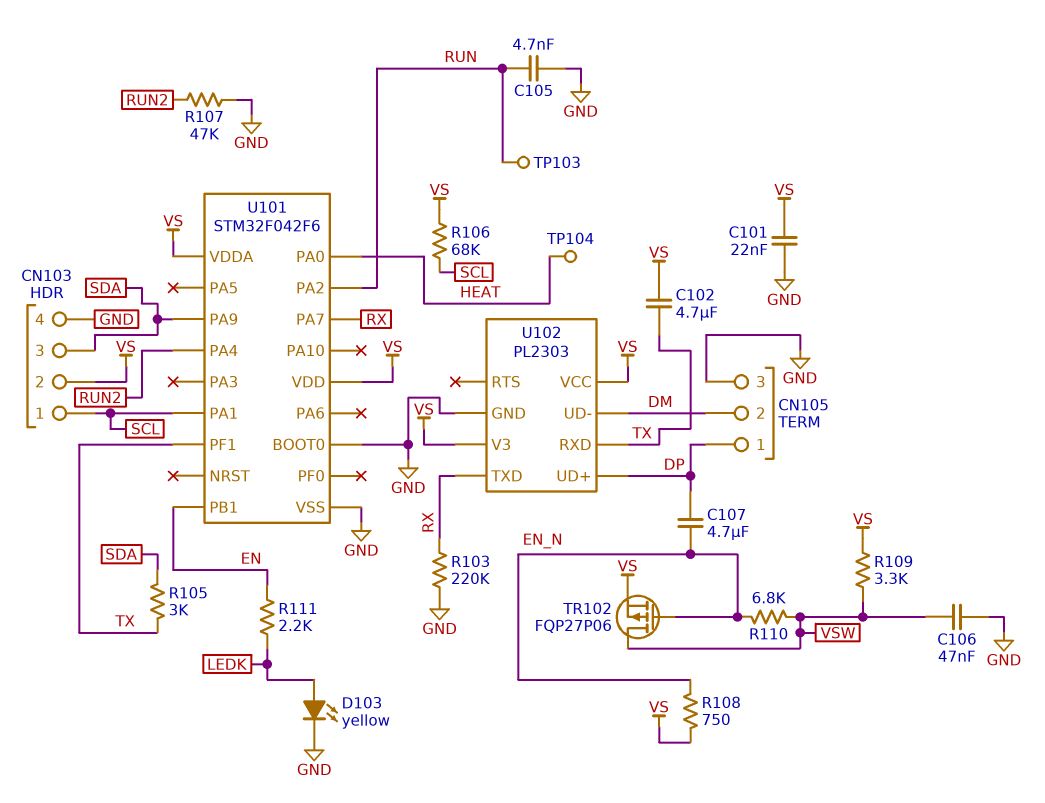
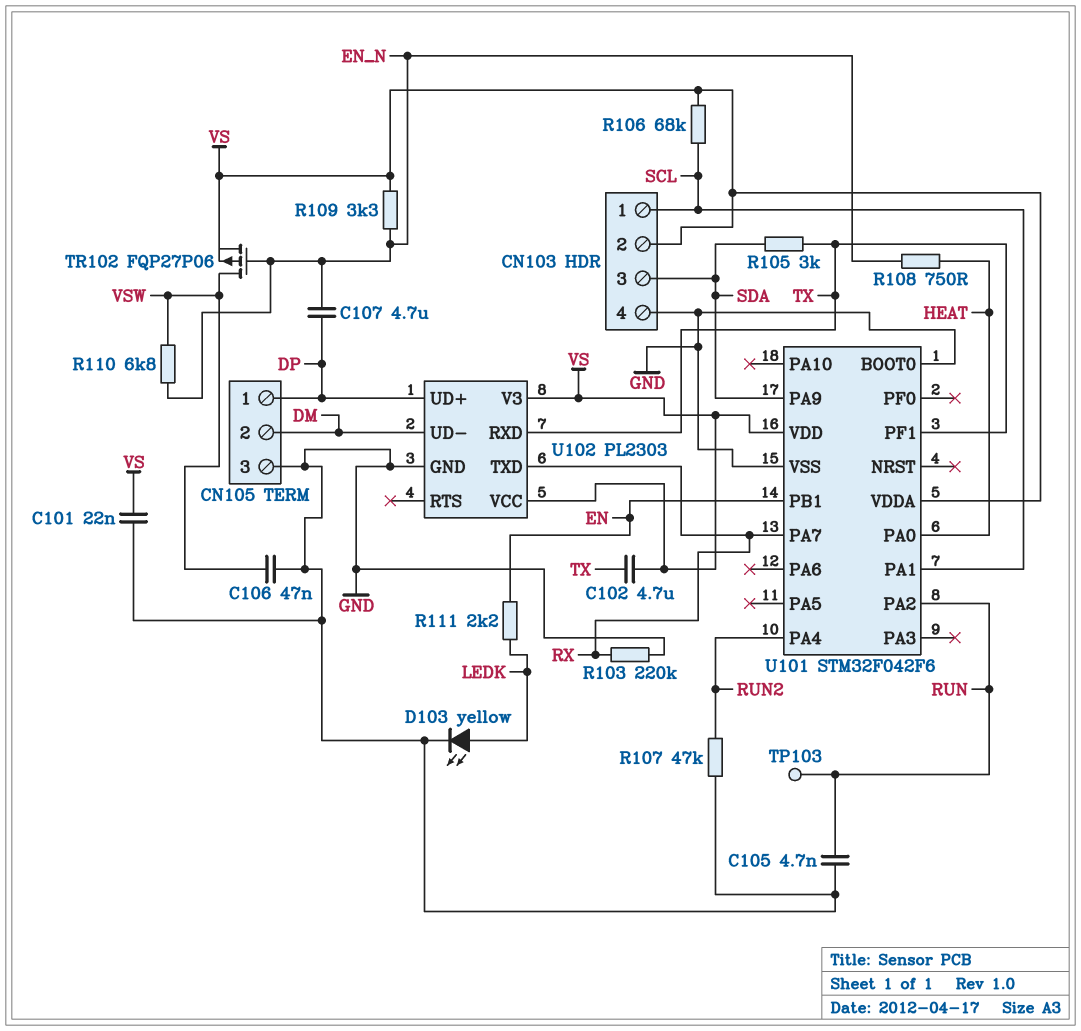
R108: 750 (EN_N, VS) -> 750 (EN_N, HEAT)
R109: 3.3k (VS, VSW) -> 3.3k (EN_N, VS)
TP104: test point (HEAT) -> none

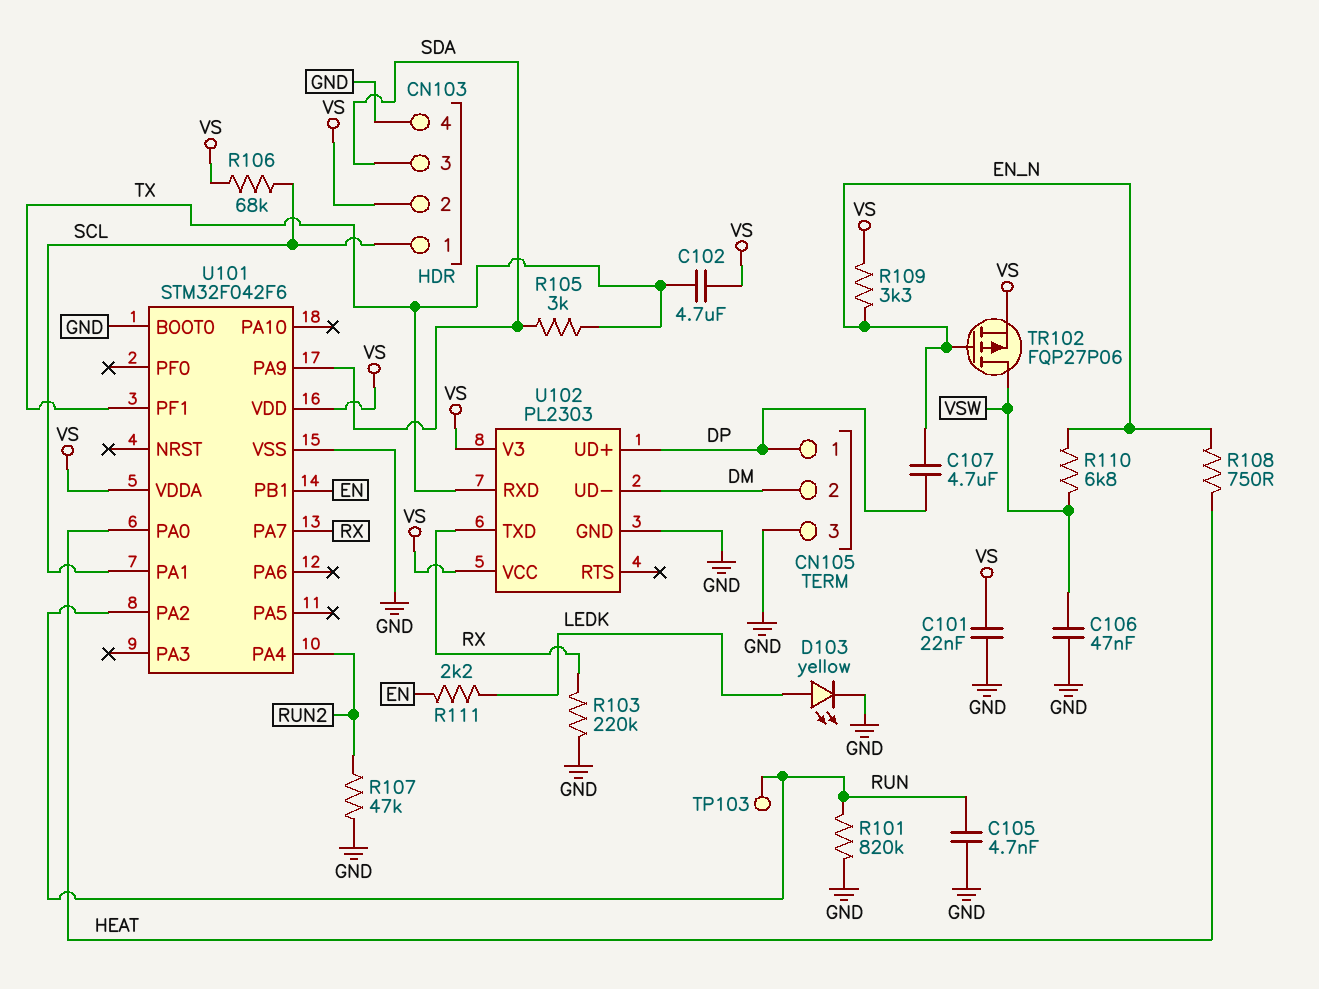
R101: none -> 820k (GND, RUN)

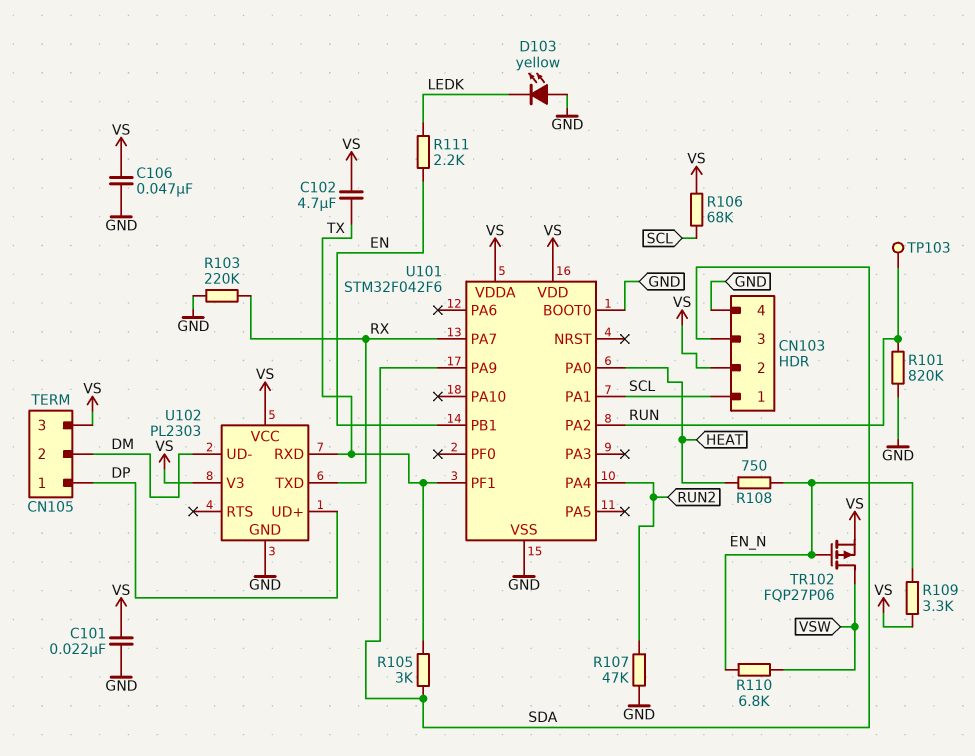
C105: 4.7nF (GND, RUN) -> none
C106: 47nF (GND, VSW) -> 47nF (GND, VS)
C107: 4.7uF (DP, EN_N) -> none
CN105 pin 3: GND -> VS
D103: LED yellow (A LEDK, K GND) -> LED yellow (A GND, K LEDK)

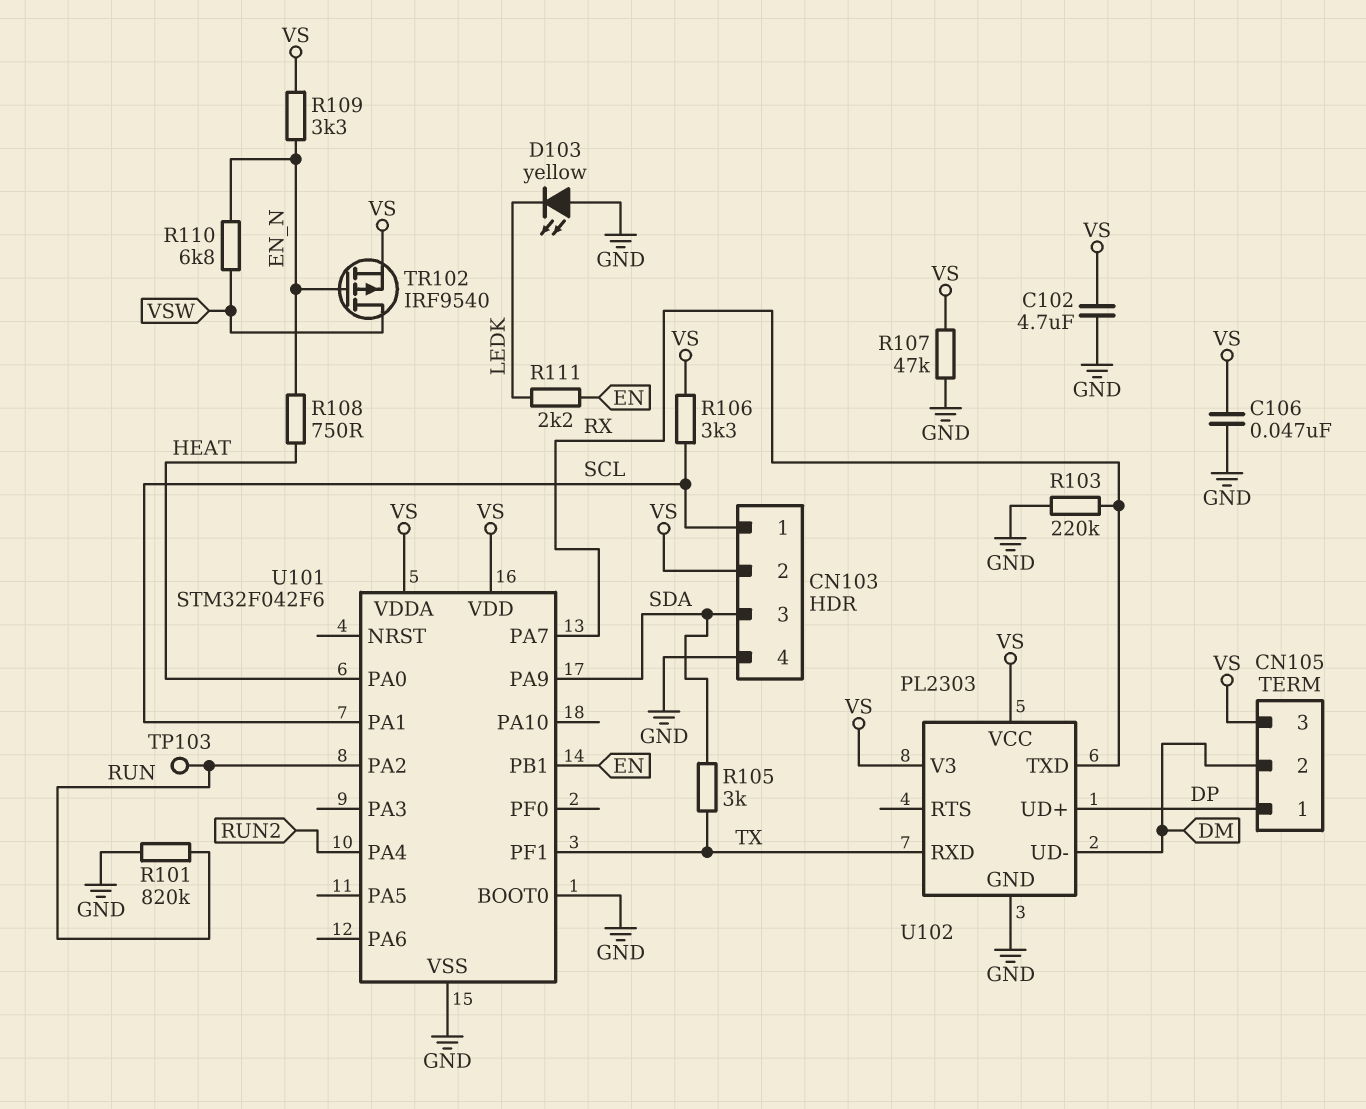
C101: 22nF (GND, VS) -> none
C102: 4.7uF (TX, VS) -> 4.7uF (GND, VS)
R106: 68k (SCL, VS) -> 3.3k (SCL, VS)
R107: 47k (GND, RUN2) -> 47k (GND, VS)
TR102: PMOS FQP27P06 (G EN_N, D VSW, S VS) -> PMOS IRF9540 (G EN_N, D VSW, S VS)

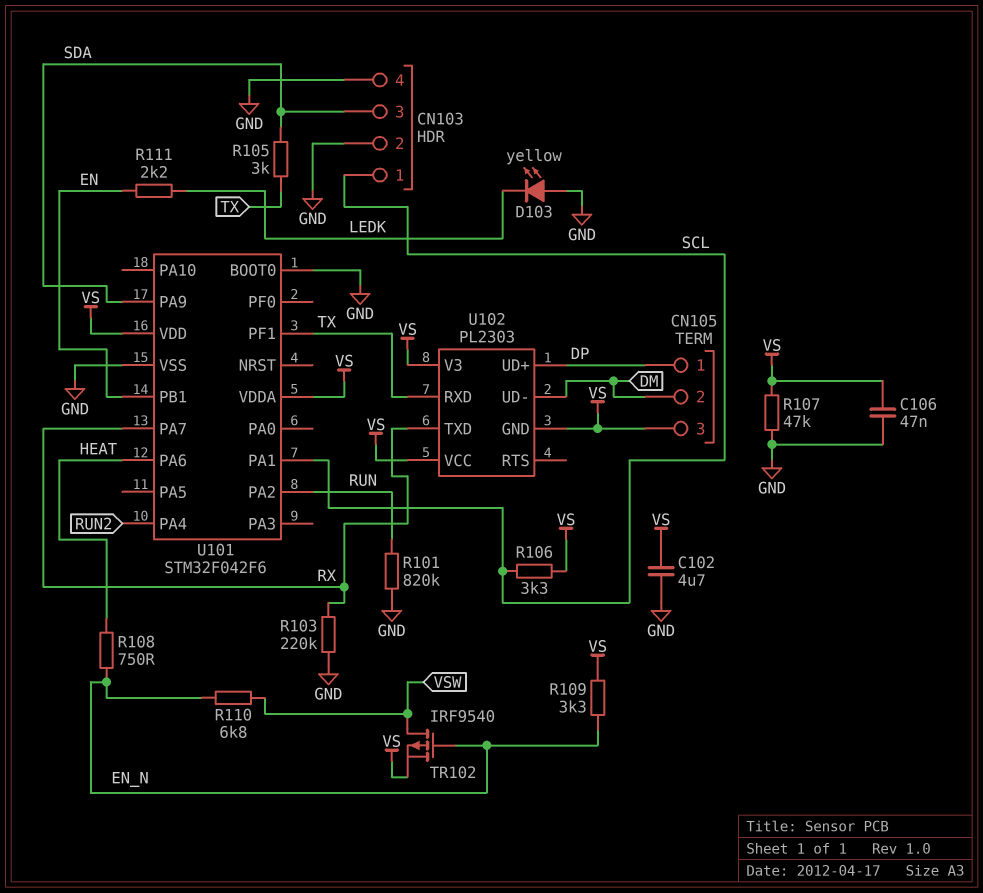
CN103 pin 2: VS -> GND
TP103: test point (RUN) -> none
U101 pin PA0: HEAT -> none
U101 pin PA6: none -> HEAT
U102 pin GND: GND -> VS

